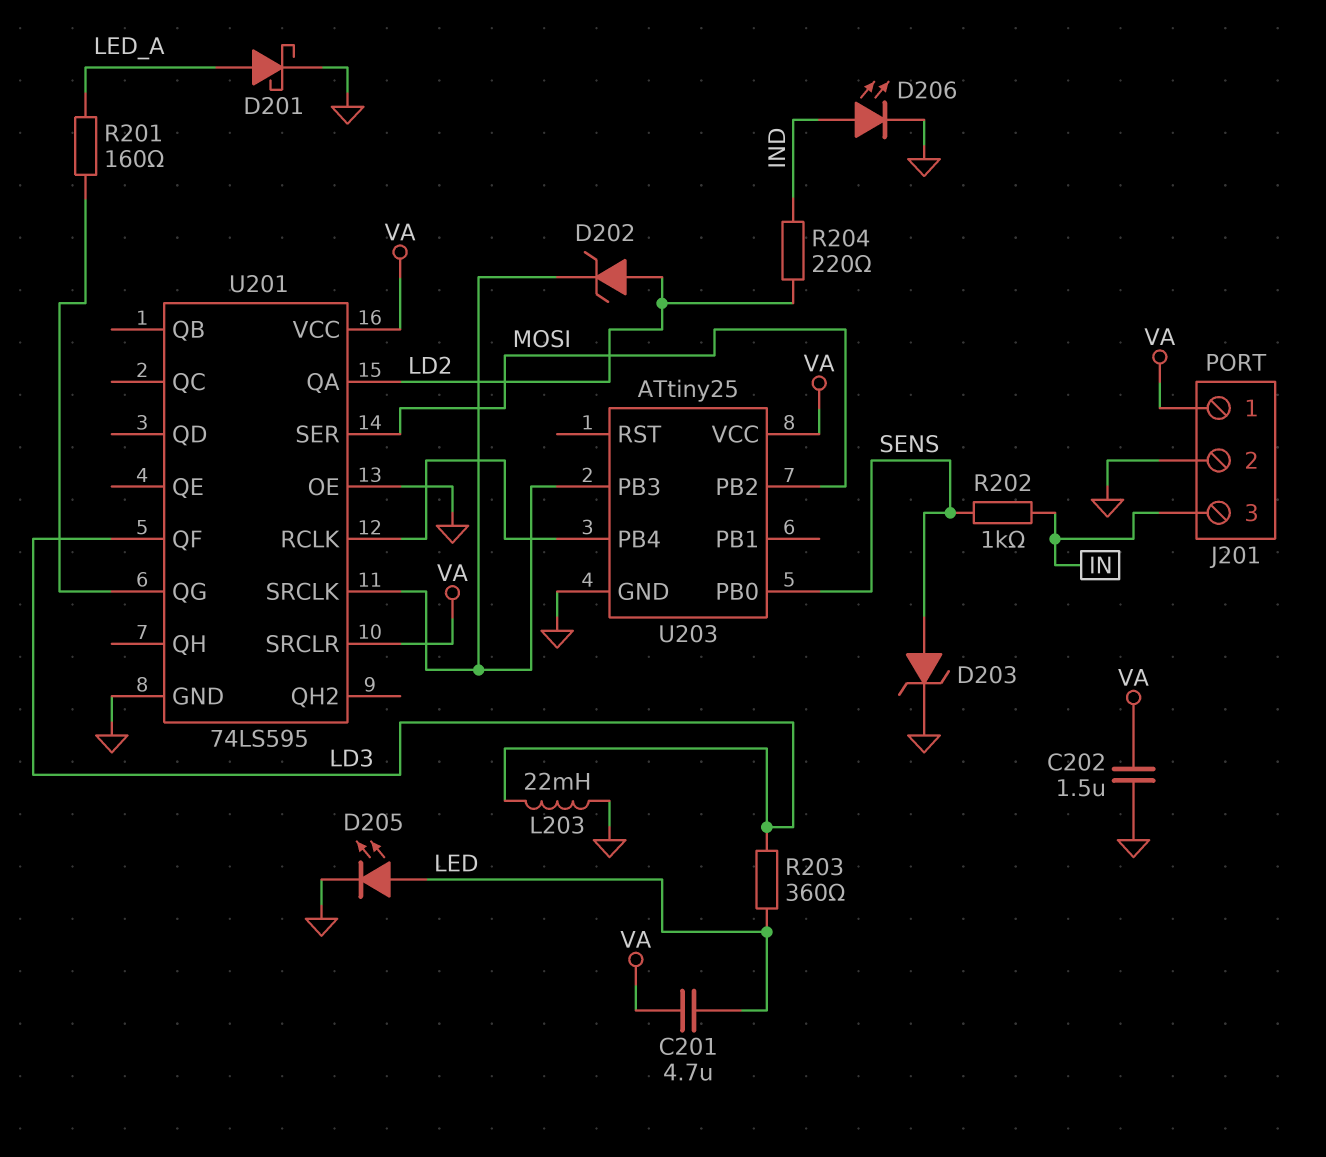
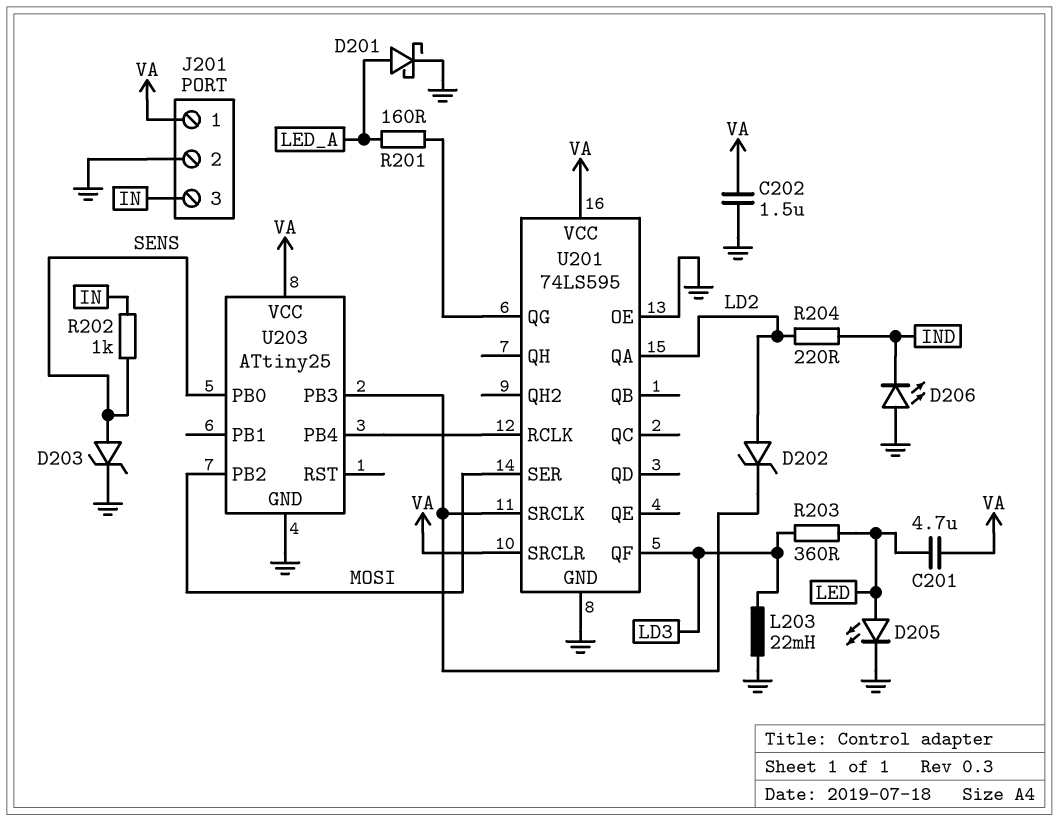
D206: LED (A IND, K GND) -> LED (A GND, K IND)

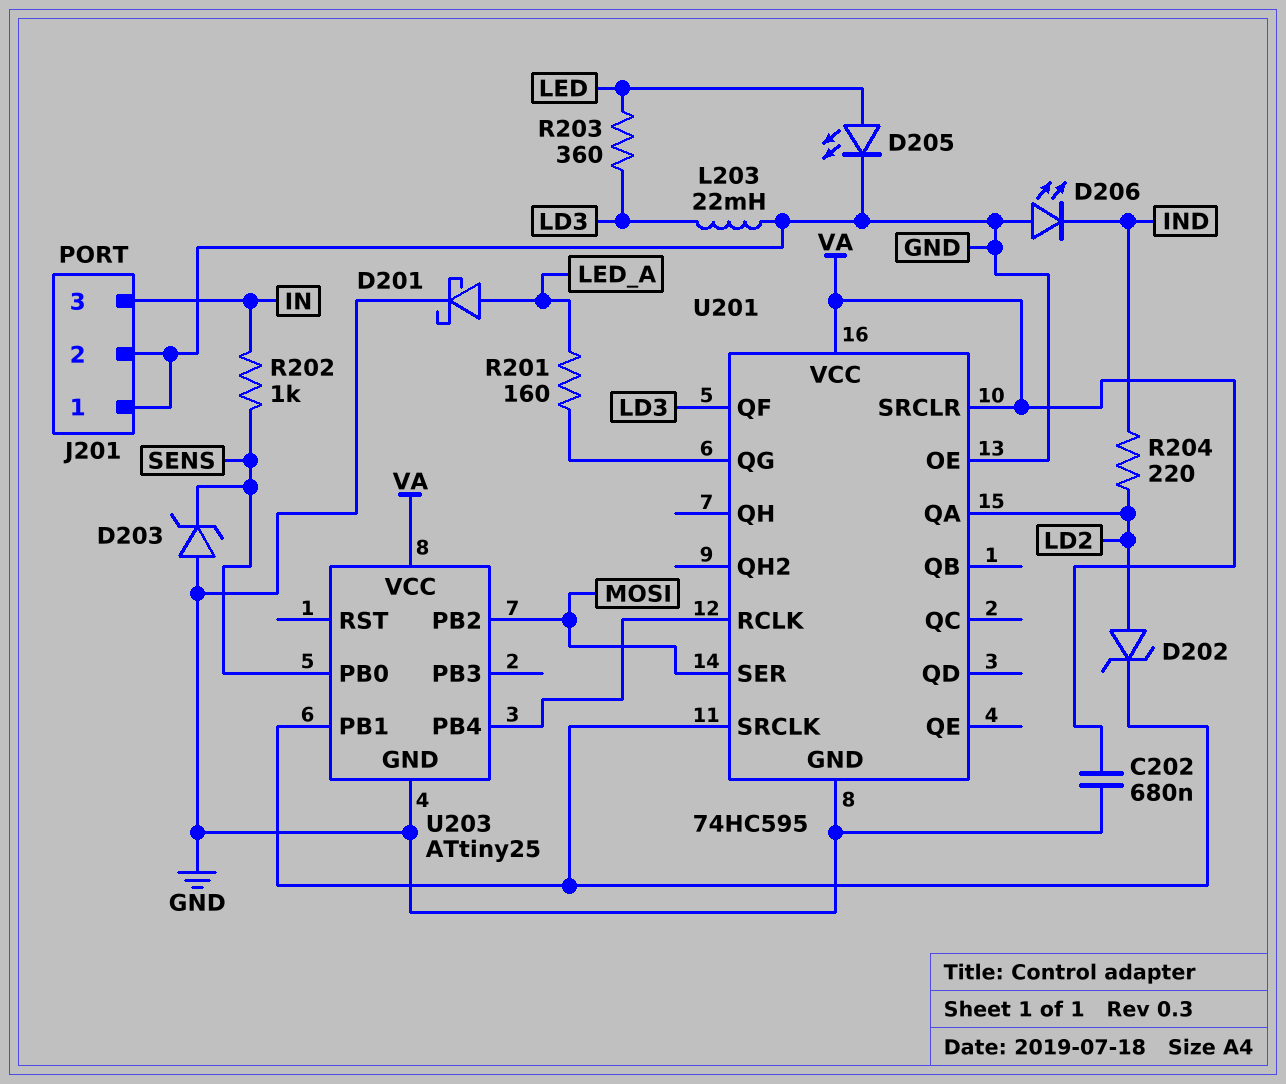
C201: 4.7uF (LED, VA) -> none
C202: 1.5uF (GND, VA) -> 680nF (GND, VA)
D203: zener (A SENS, K GND) -> zener (A GND, K SENS)
J201 pin 1: VA -> GND
U201: 74LS595 -> 74HC595
U203 pin PB1: none -> U201/SRCLK
U203 pin PB3: U201/SRCLK -> none

